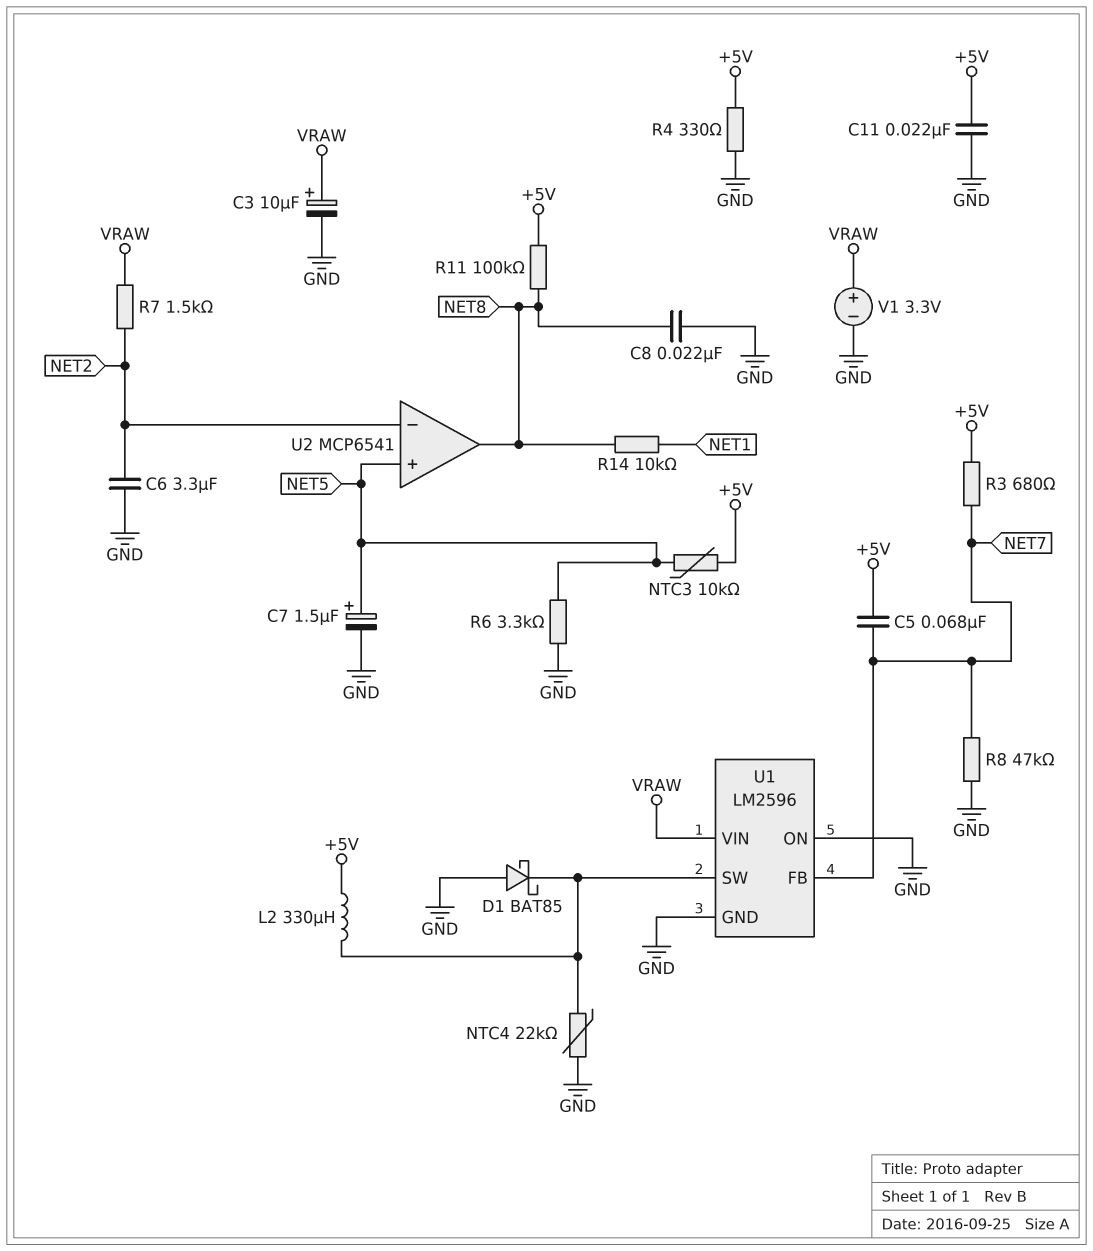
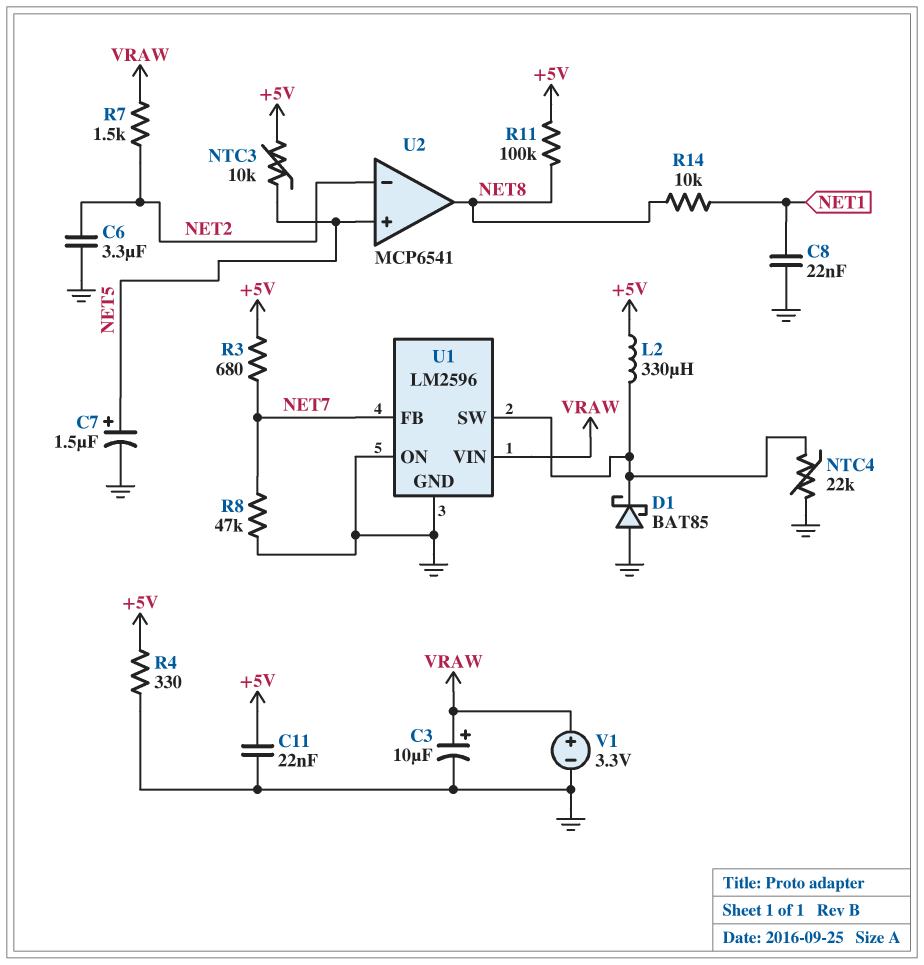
C5: 68nF (+5V, NET7) -> none
C8: 22nF (GND, NET8) -> 22nF (GND, NET1)
R6: 3.3k (GND, NET5) -> none

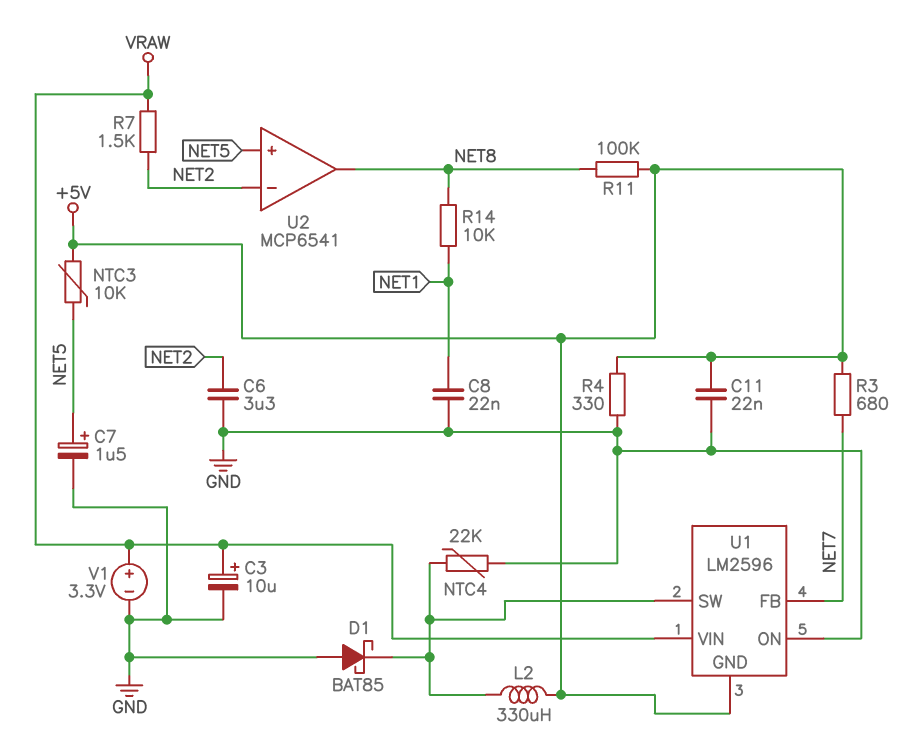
R8: 47k (GND, NET7) -> none
U1 pin GND: GND -> +5V

